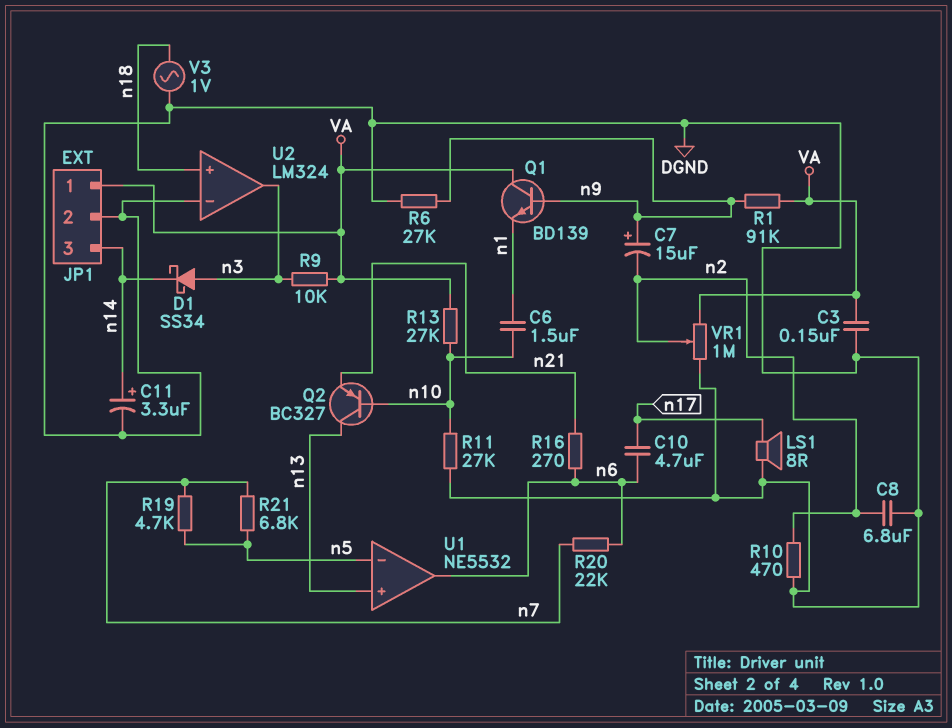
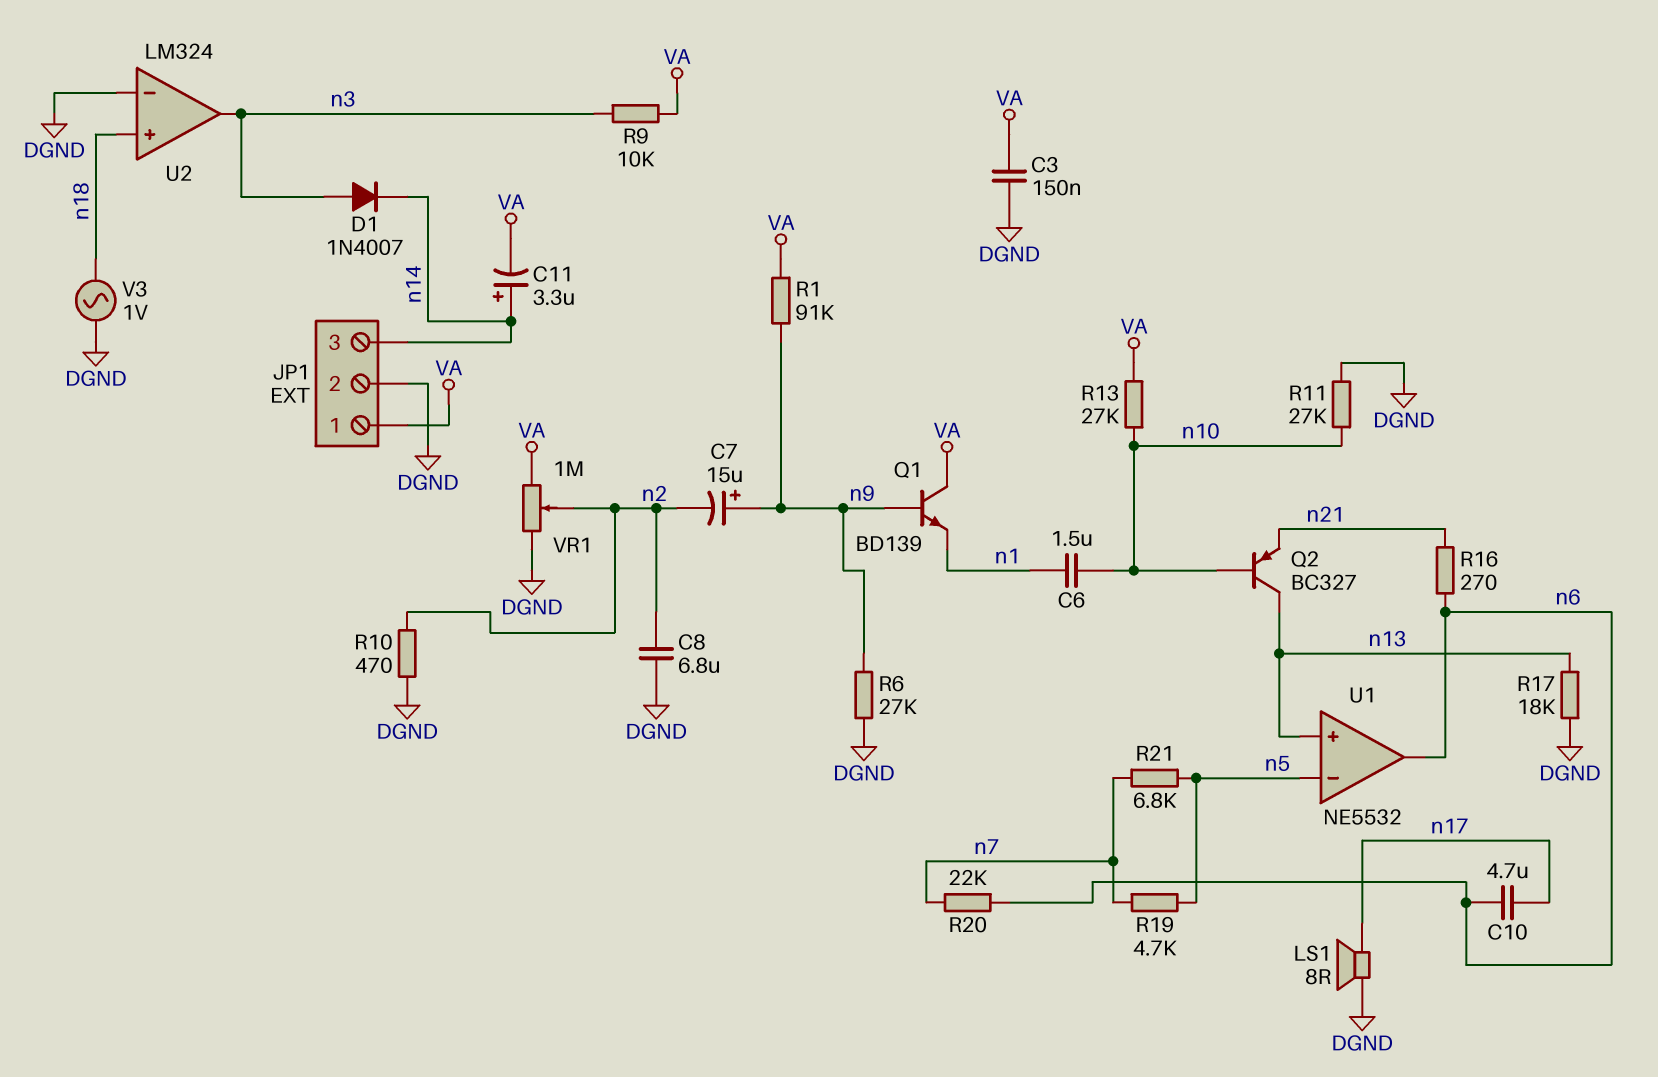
C11: 3.3uF (plus n14, minus DGND) -> 3.3uF (plus n14, minus VA)
D1: schottky SS34 (A n3, K n14) -> diode 1N4007 (A n3, K n14)
R17: none -> 18k (DGND, n13)

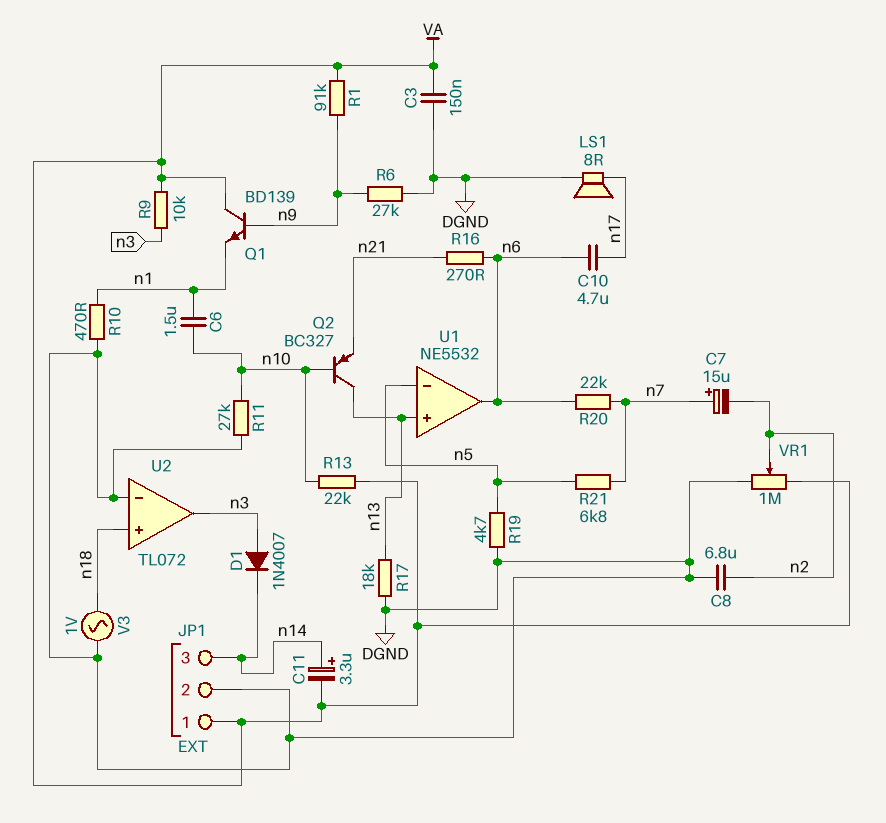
C7: 15uF (plus n9, minus n2) -> 15uF (plus n7, minus n2)
R10: 470 (DGND, n2) -> 470 (DGND, n1)
R13: 27k (VA, n10) -> 22k (VA, n10)
R19: 4.7k (n5, n7) -> 4.7k (DGND, n5)
U2: LM324 -> TL072

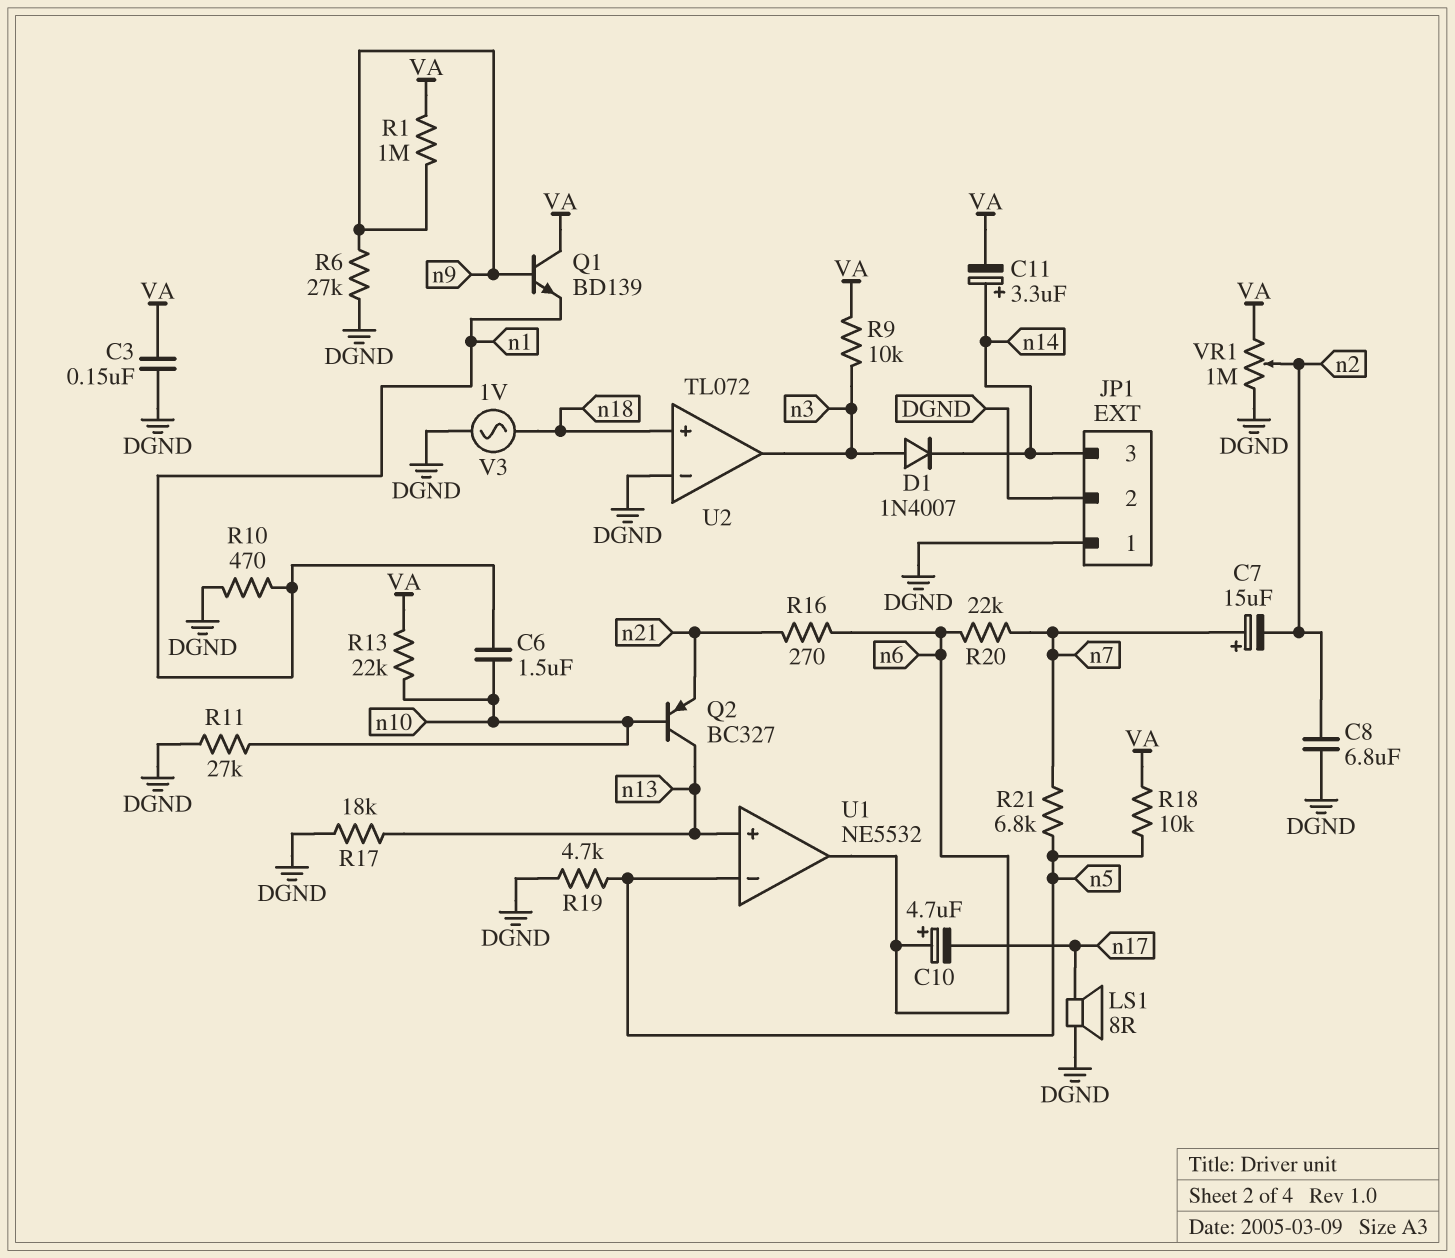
C10: 4.7uF (n6, n17) -> 4.7uF (plus n6, minus n17)
JP1 pin 1: VA -> DGND
R1: 91k (VA, n9) -> 1M (VA, n9)
R18: none -> 10k (VA, n5)

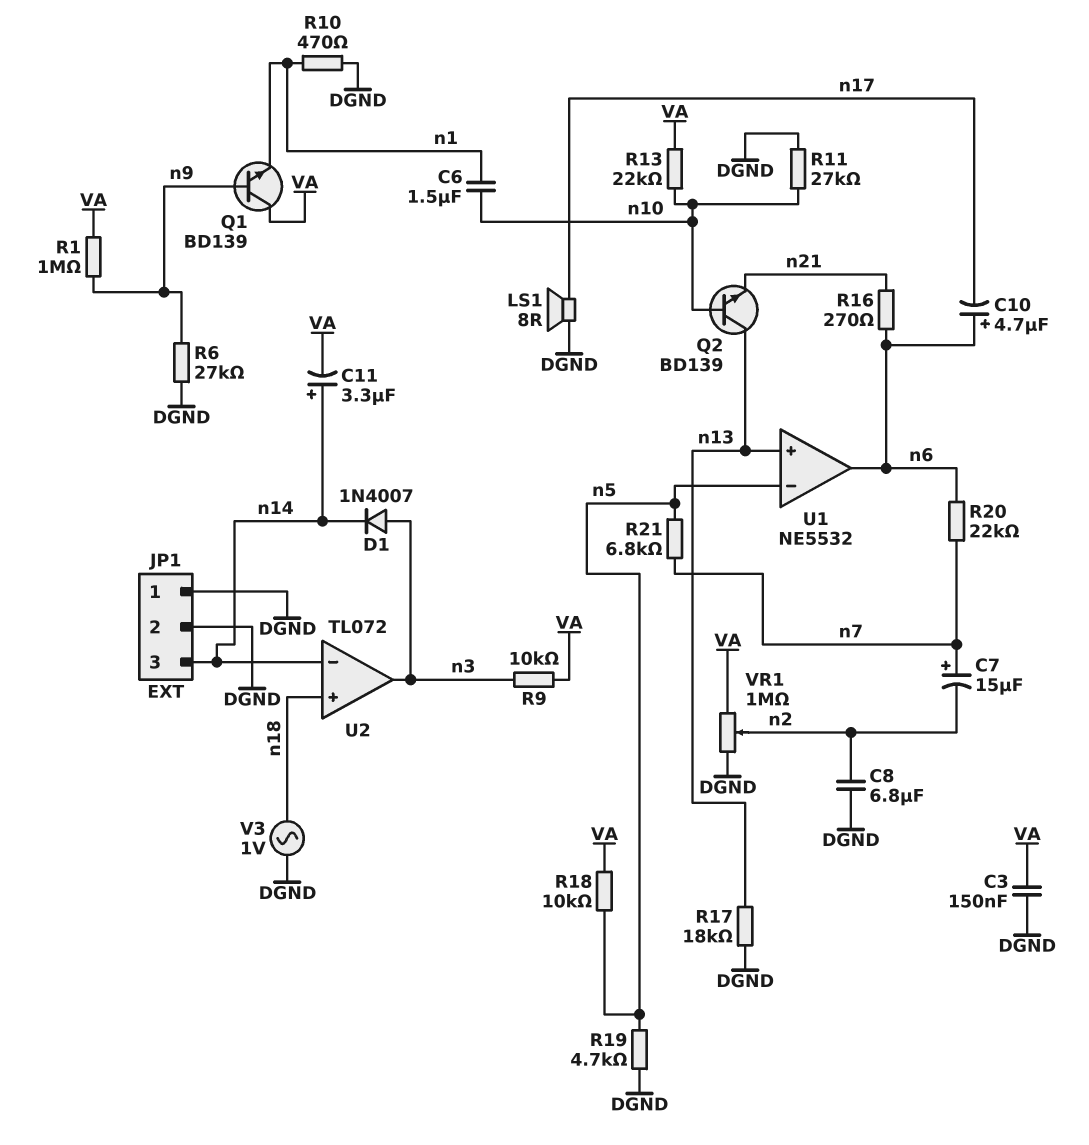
Q2: PNP BC327 (B n10, C n13, E n21) -> NPN BD139 (B n10, C n13, E n21)
U2 pin in-: DGND -> n14

